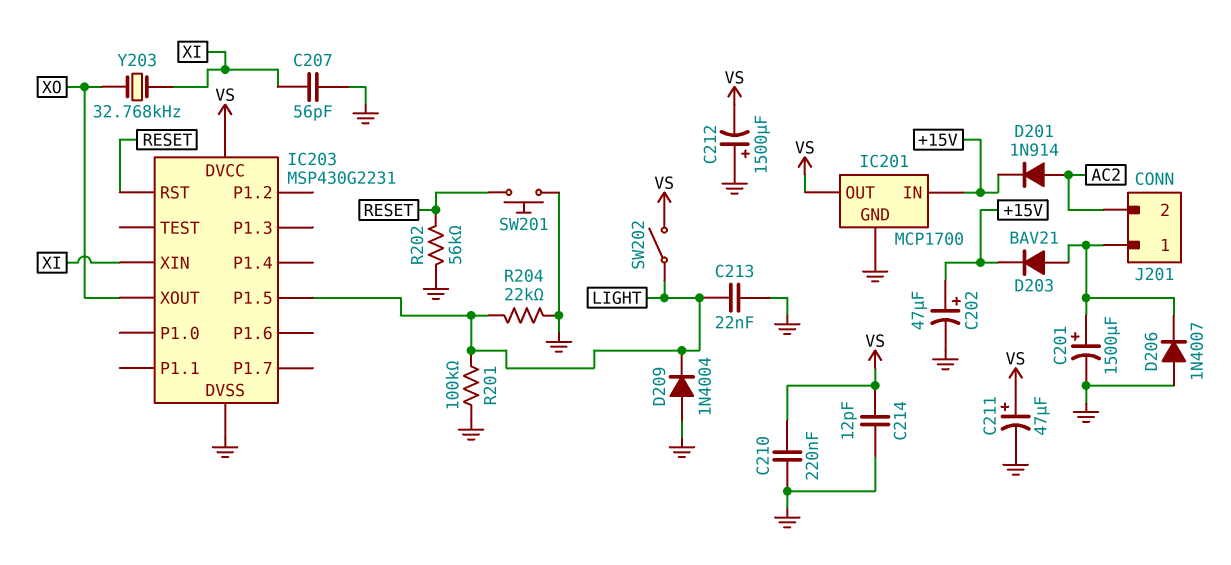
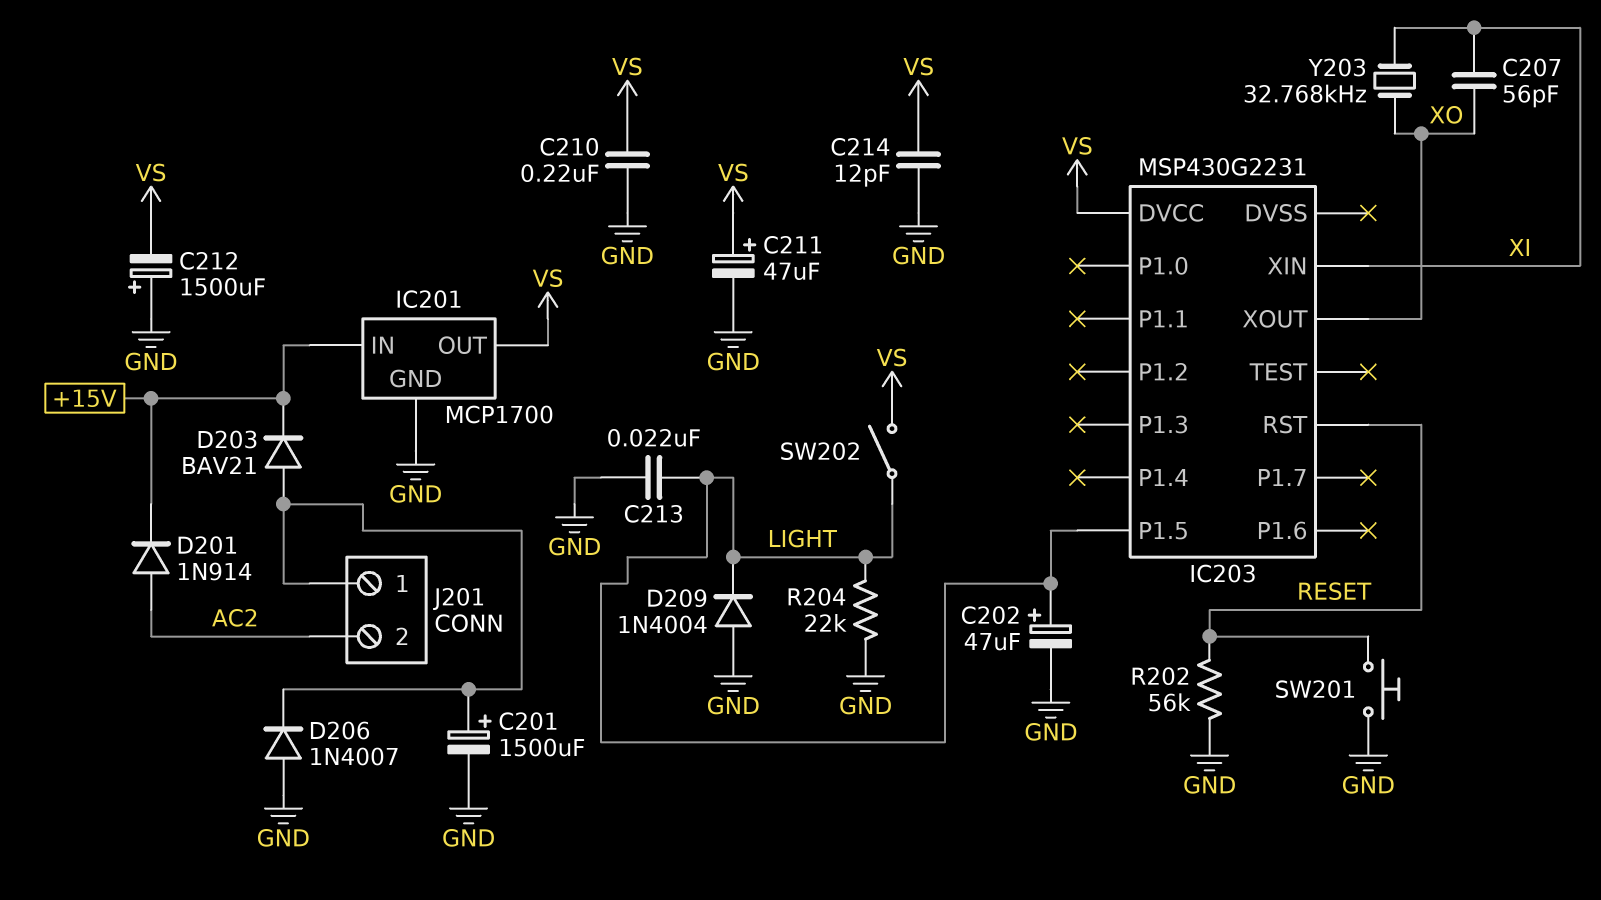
C202: 47uF (plus +15V, minus GND) -> 47uF (plus LIGHT, minus GND)
C207: 56pF (GND, XI) -> 56pF (XI, XO)
IC203 pin DVSS: GND -> none
R201: 100k (GND, LIGHT) -> none

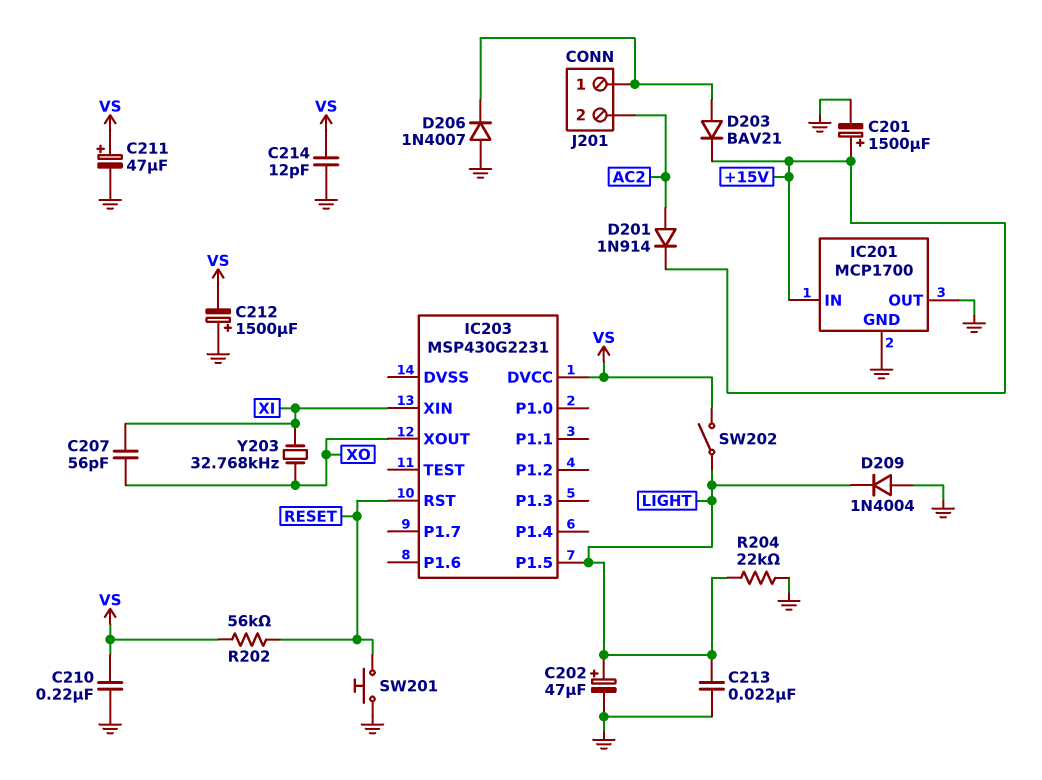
C201: 1500uF (plus J201/1, minus GND) -> 1500uF (plus +15V, minus GND)
IC201 pin OUT: VS -> GND
R202: 56k (GND, RESET) -> 56k (RESET, VS)

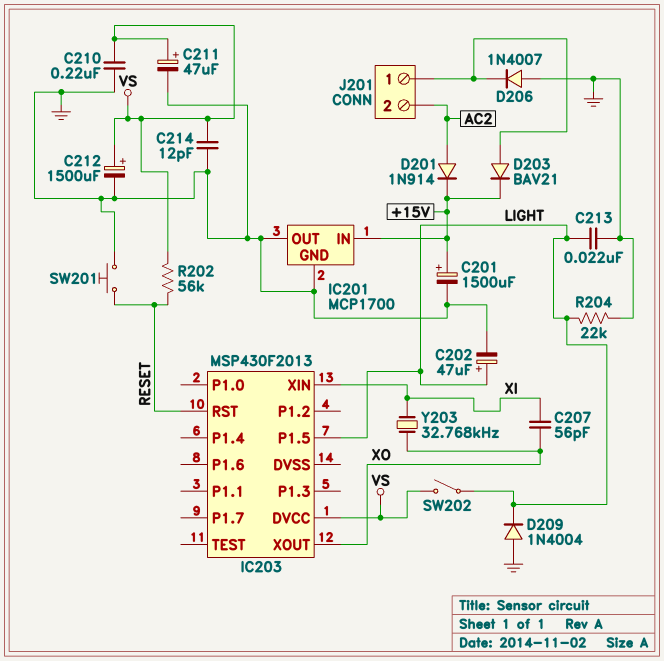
C212: 1500uF (plus GND, minus VS) -> 1500uF (plus VS, minus GND)
IC203: MSP430G2231 -> MSP430F2013

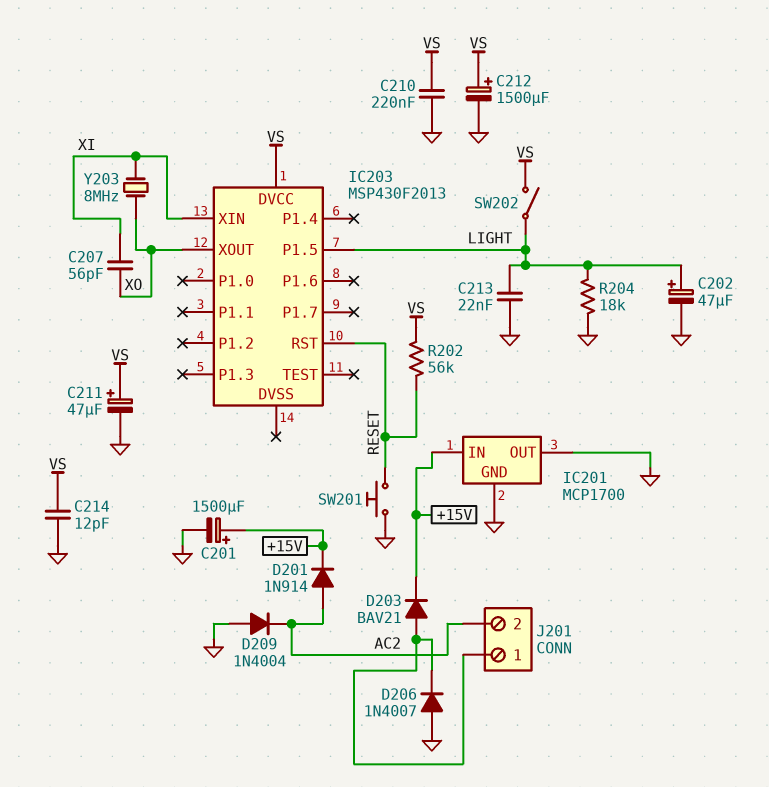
D209: diode 1N4004 (A GND, K LIGHT) -> diode 1N4004 (A GND, K AC2)
R204: 22k (GND, LIGHT) -> 18k (GND, LIGHT)
Y203: 32.768kHz (XI, XO) -> 8MHz (XI, XO)

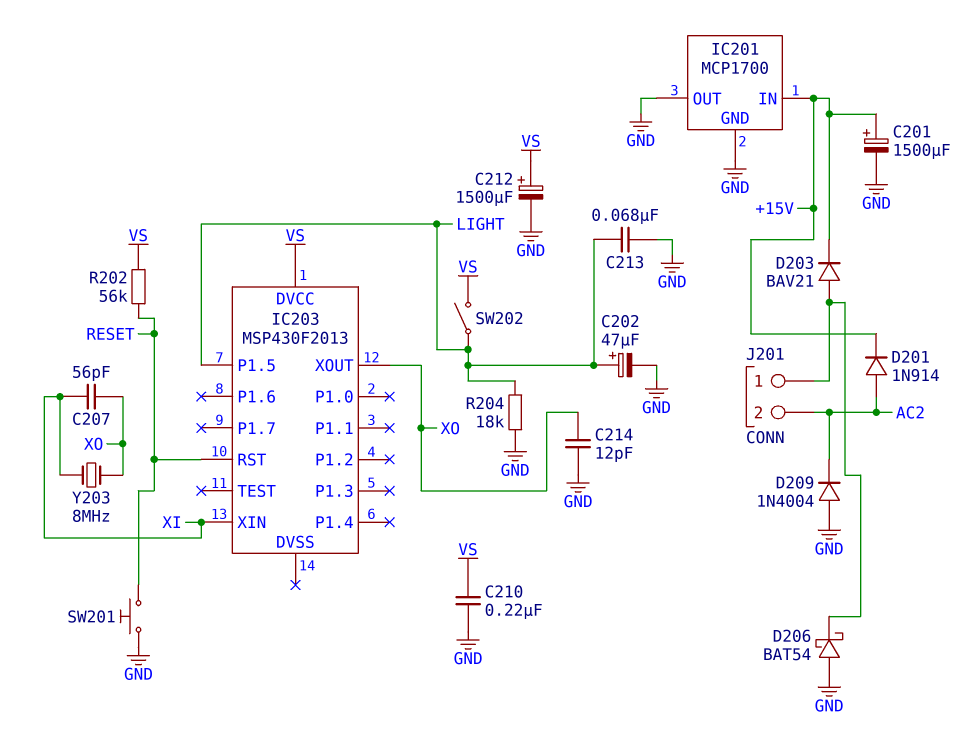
C211: 47uF (plus VS, minus GND) -> none
C213: 22nF (GND, LIGHT) -> 68nF (GND, LIGHT)
C214: 12pF (GND, VS) -> 12pF (GND, XO)
D206: diode 1N4007 (A GND, K J201/1) -> schottky BAT54 (A GND, K J201/1)

